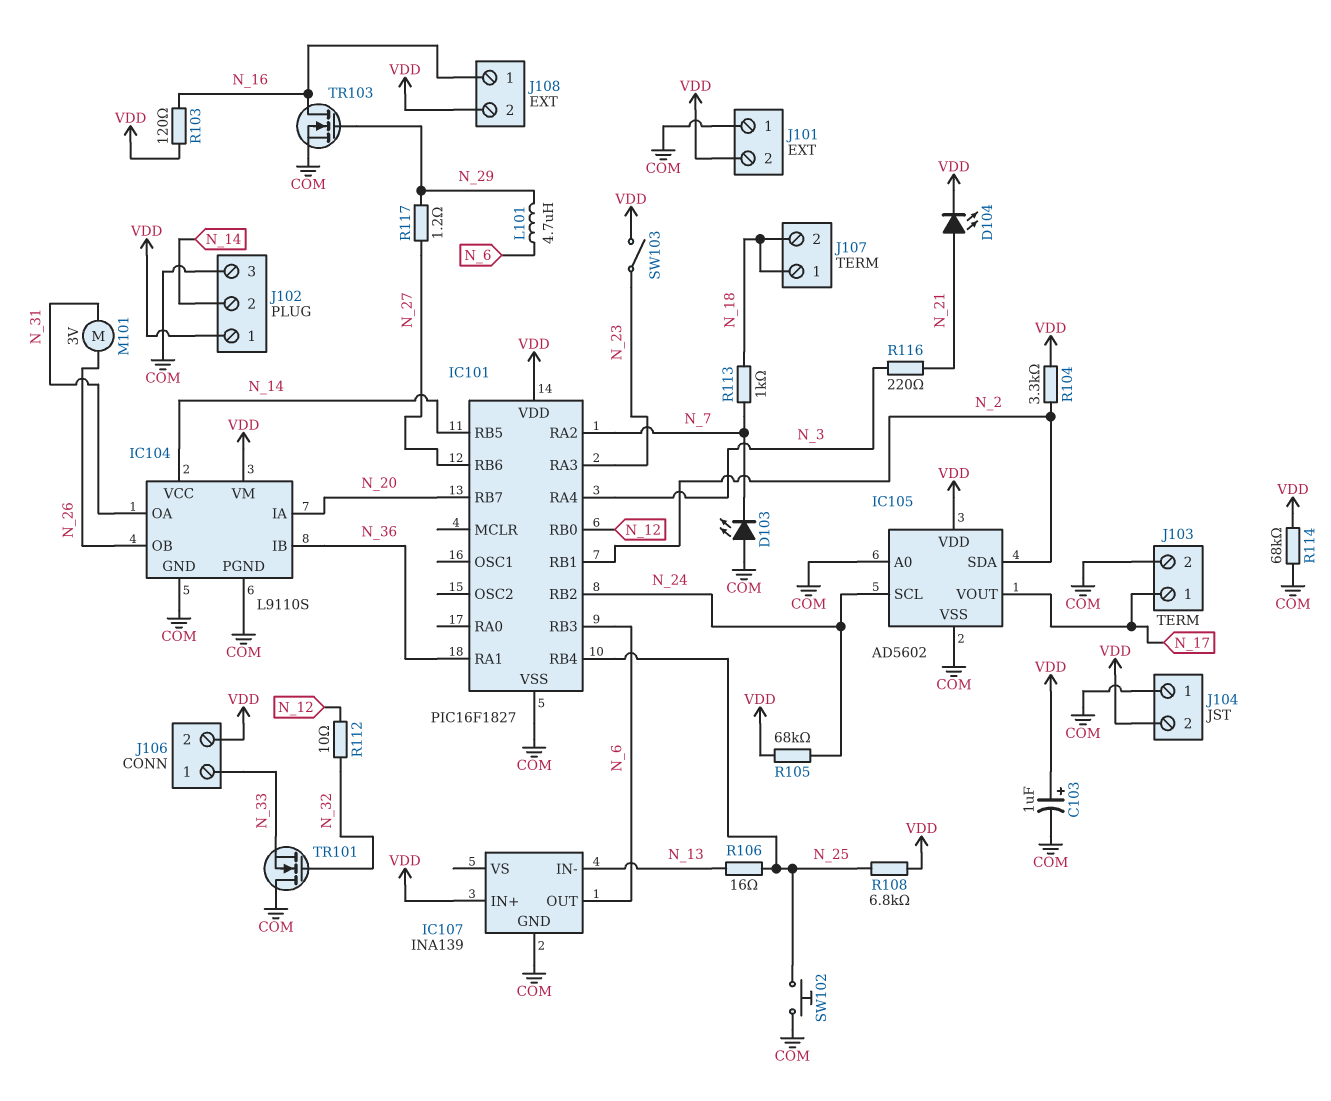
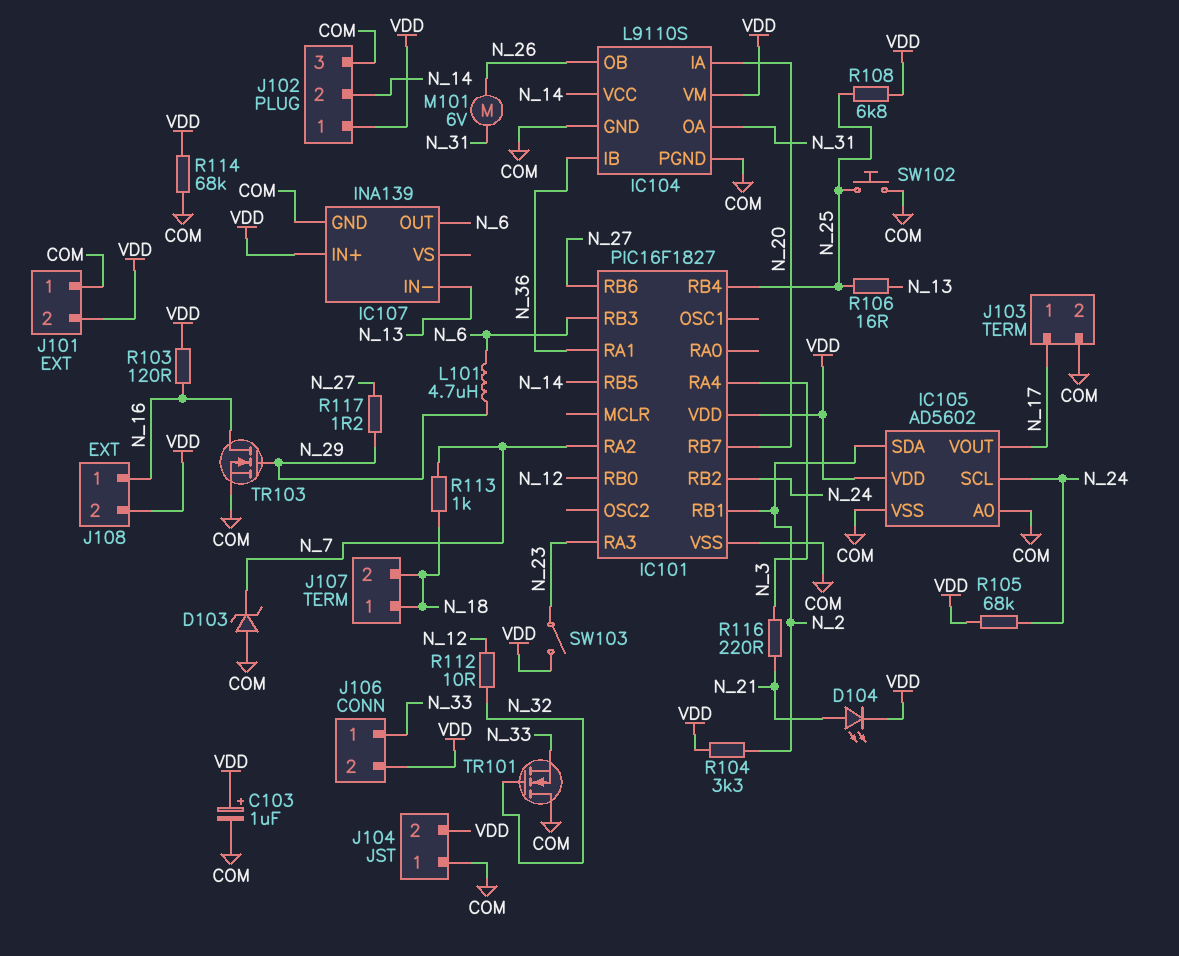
D103: LED (A COM, K N_7) -> zener (A COM, K N_7)
M101: motor 3V (N_26, N_31) -> motor 6V (N_26, N_31)

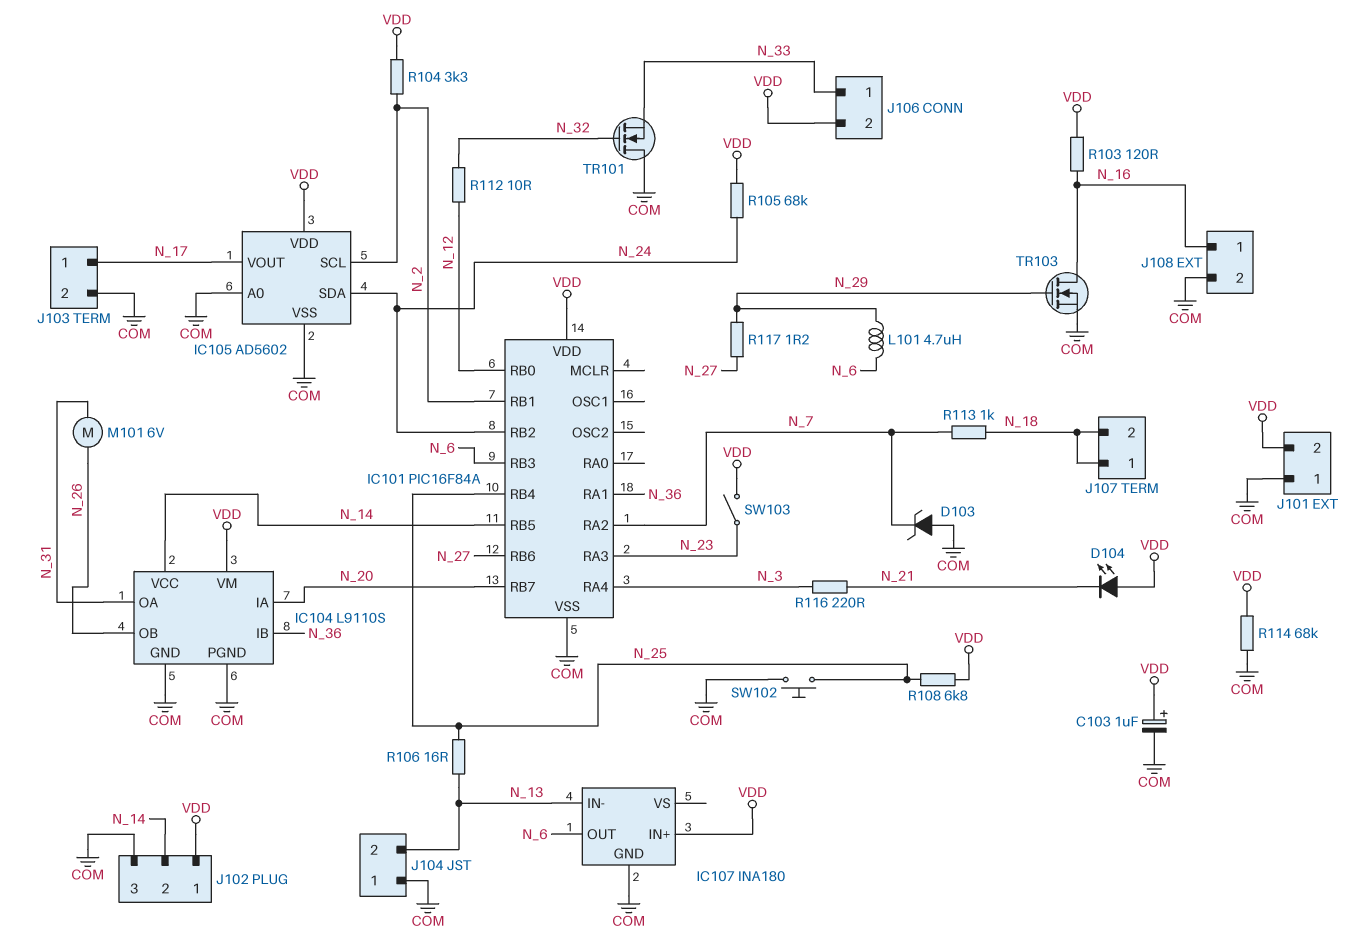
D104: LED (A N_21, K VDD) -> LED (A VDD, K N_21)
IC101: PIC16F1827 -> PIC16F84A
IC105 pin SCL: N_24 -> N_2
IC105 pin SDA: N_2 -> N_24
IC107: INA139 -> INA180
J104 pin 2: VDD -> N_13
J108 pin 2: VDD -> COM

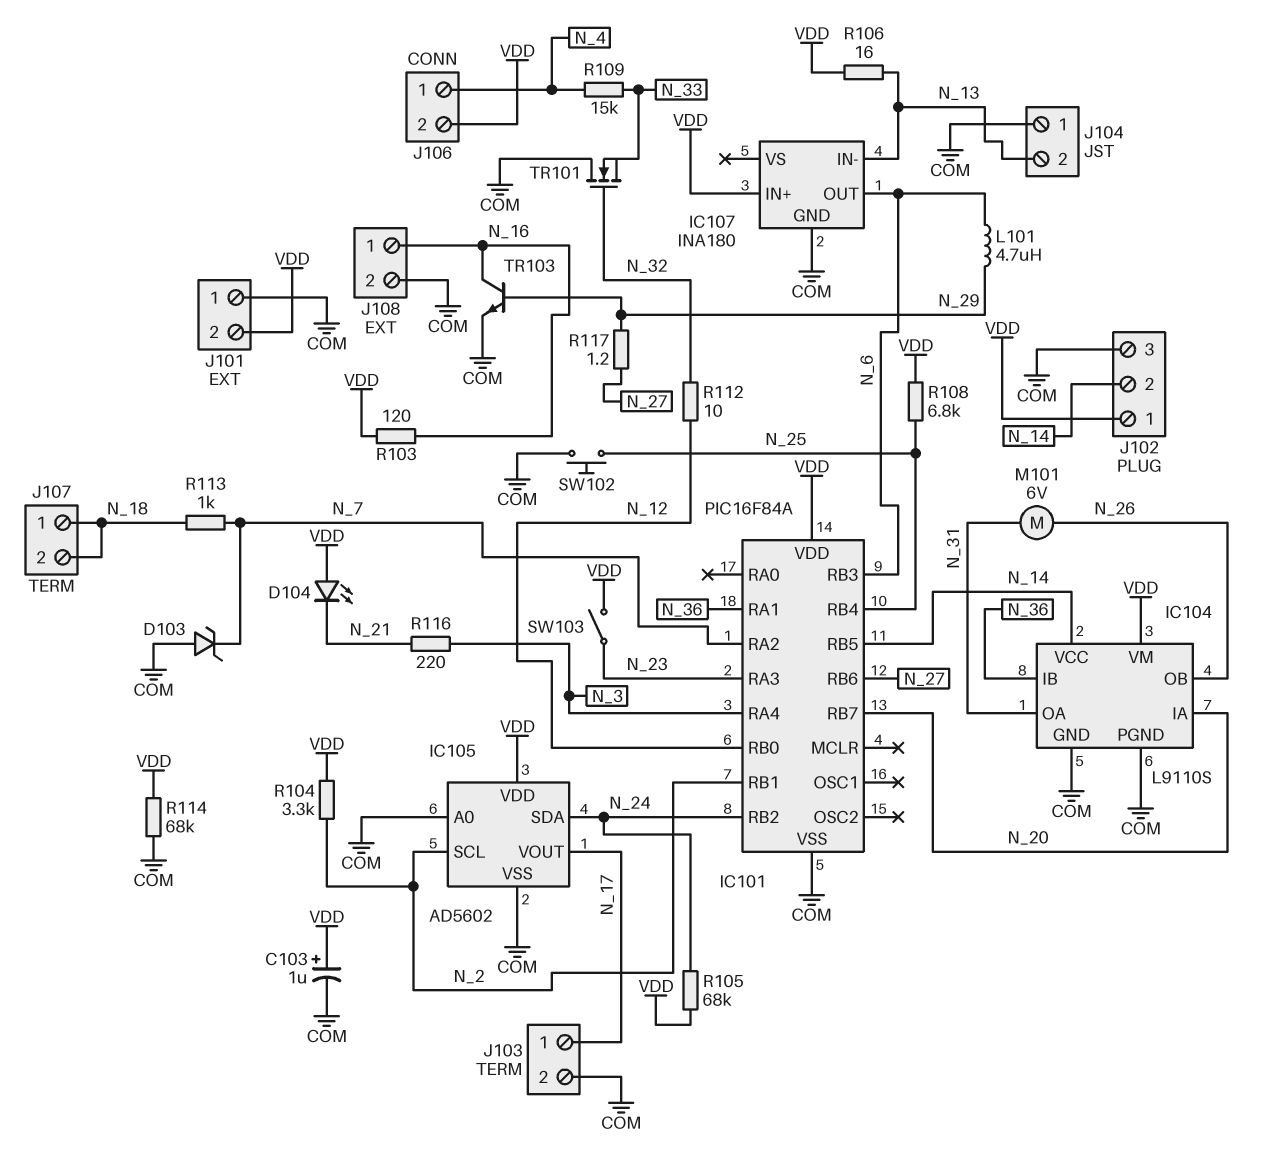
J106 pin 1: N_33 -> N_4
R106: 16 (N_13, N_25) -> 16 (N_13, VDD)
R109: none -> 15k (N_4, N_33)
TR103: NMOS (G N_29, D N_16, S COM) -> NPN (B N_29, C N_16, E COM)

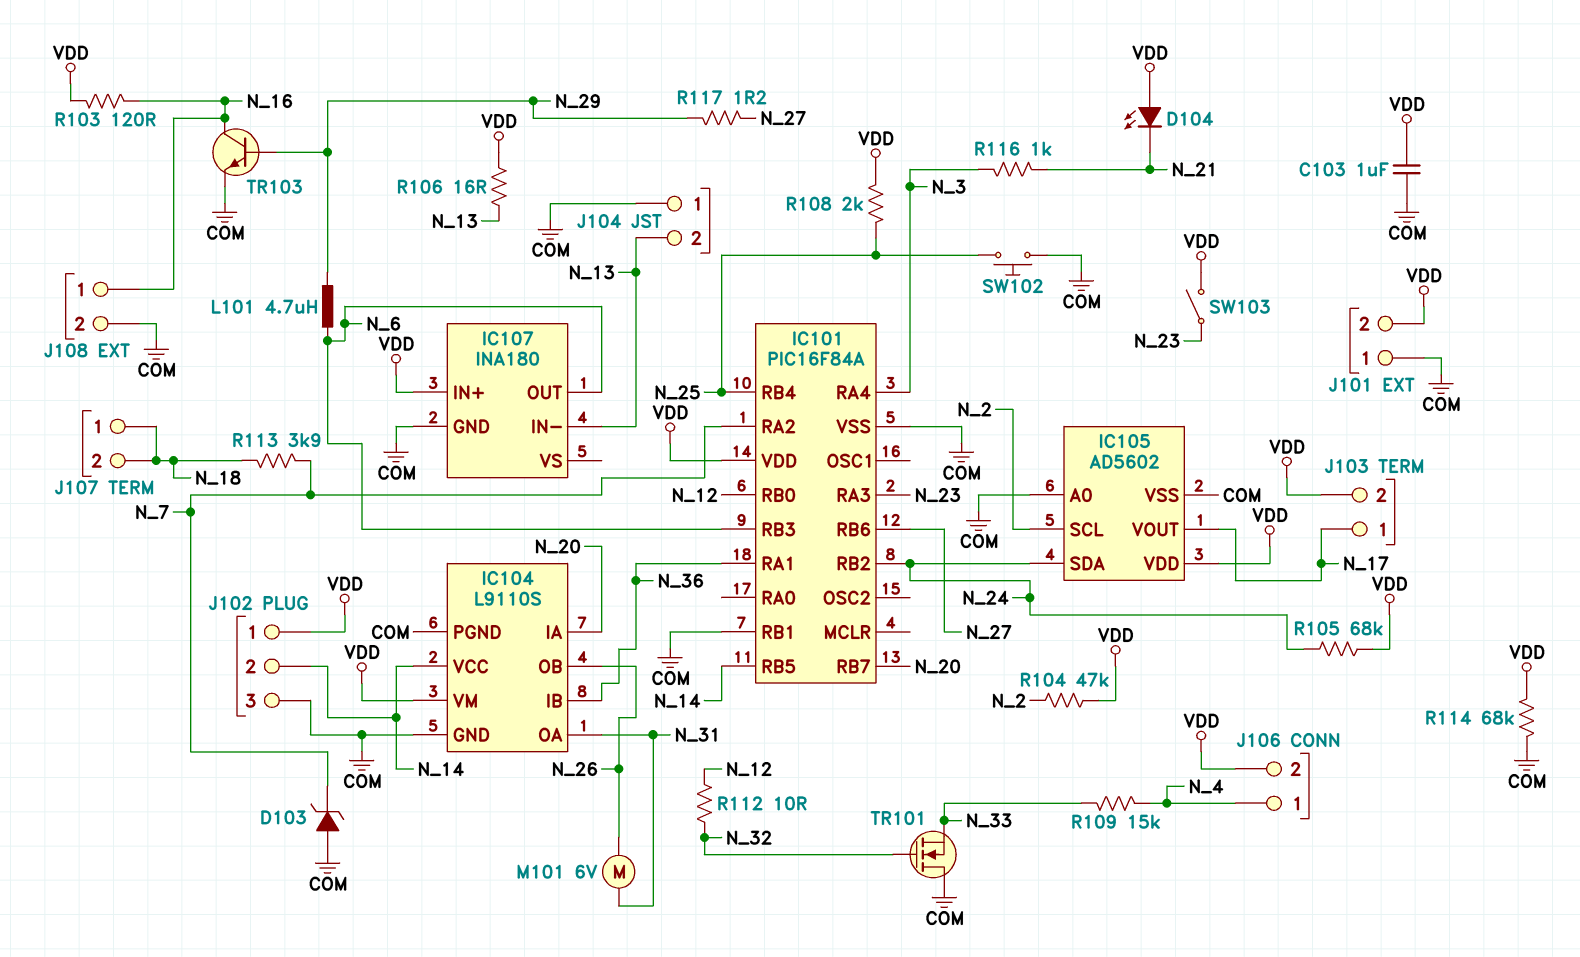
C103: 1uF (plus VDD, minus COM) -> 1uF (COM, VDD)
IC101 pin RB1: N_2 -> COM
J103 pin 2: COM -> VDD
R104: 3.3k (N_2, VDD) -> 47k (N_2, VDD)
R108: 6.8k (N_25, VDD) -> 2k (N_25, VDD)
R113: 1k (N_7, N_18) -> 3.9k (N_7, N_18)
R116: 220 (N_3, N_21) -> 1k (N_3, N_21)

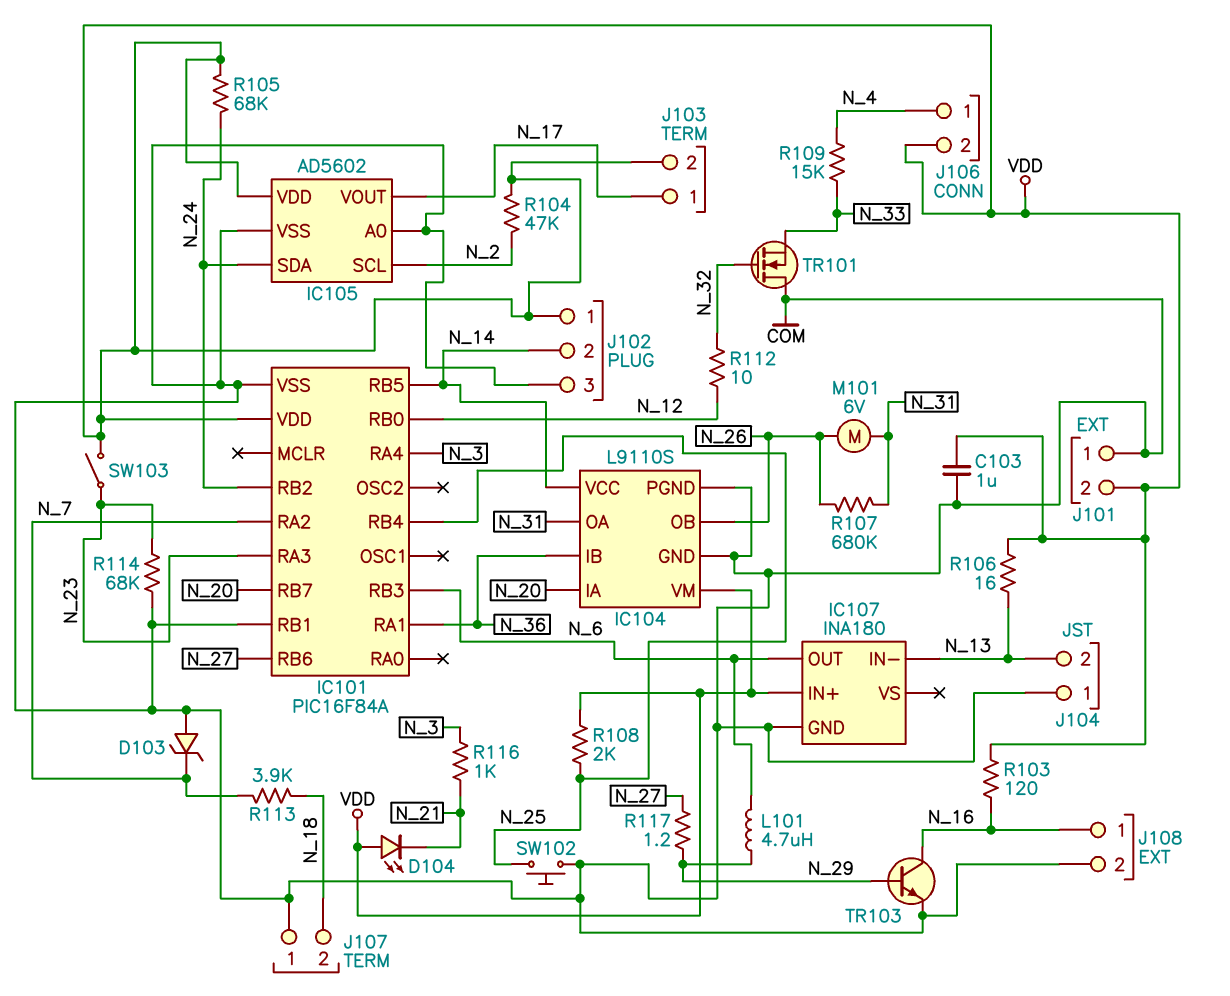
J107 pin 1: N_18 -> COM
R107: none -> 680k (N_26, N_31)
R114: 68k (COM, VDD) -> 68k (COM, N_23)

